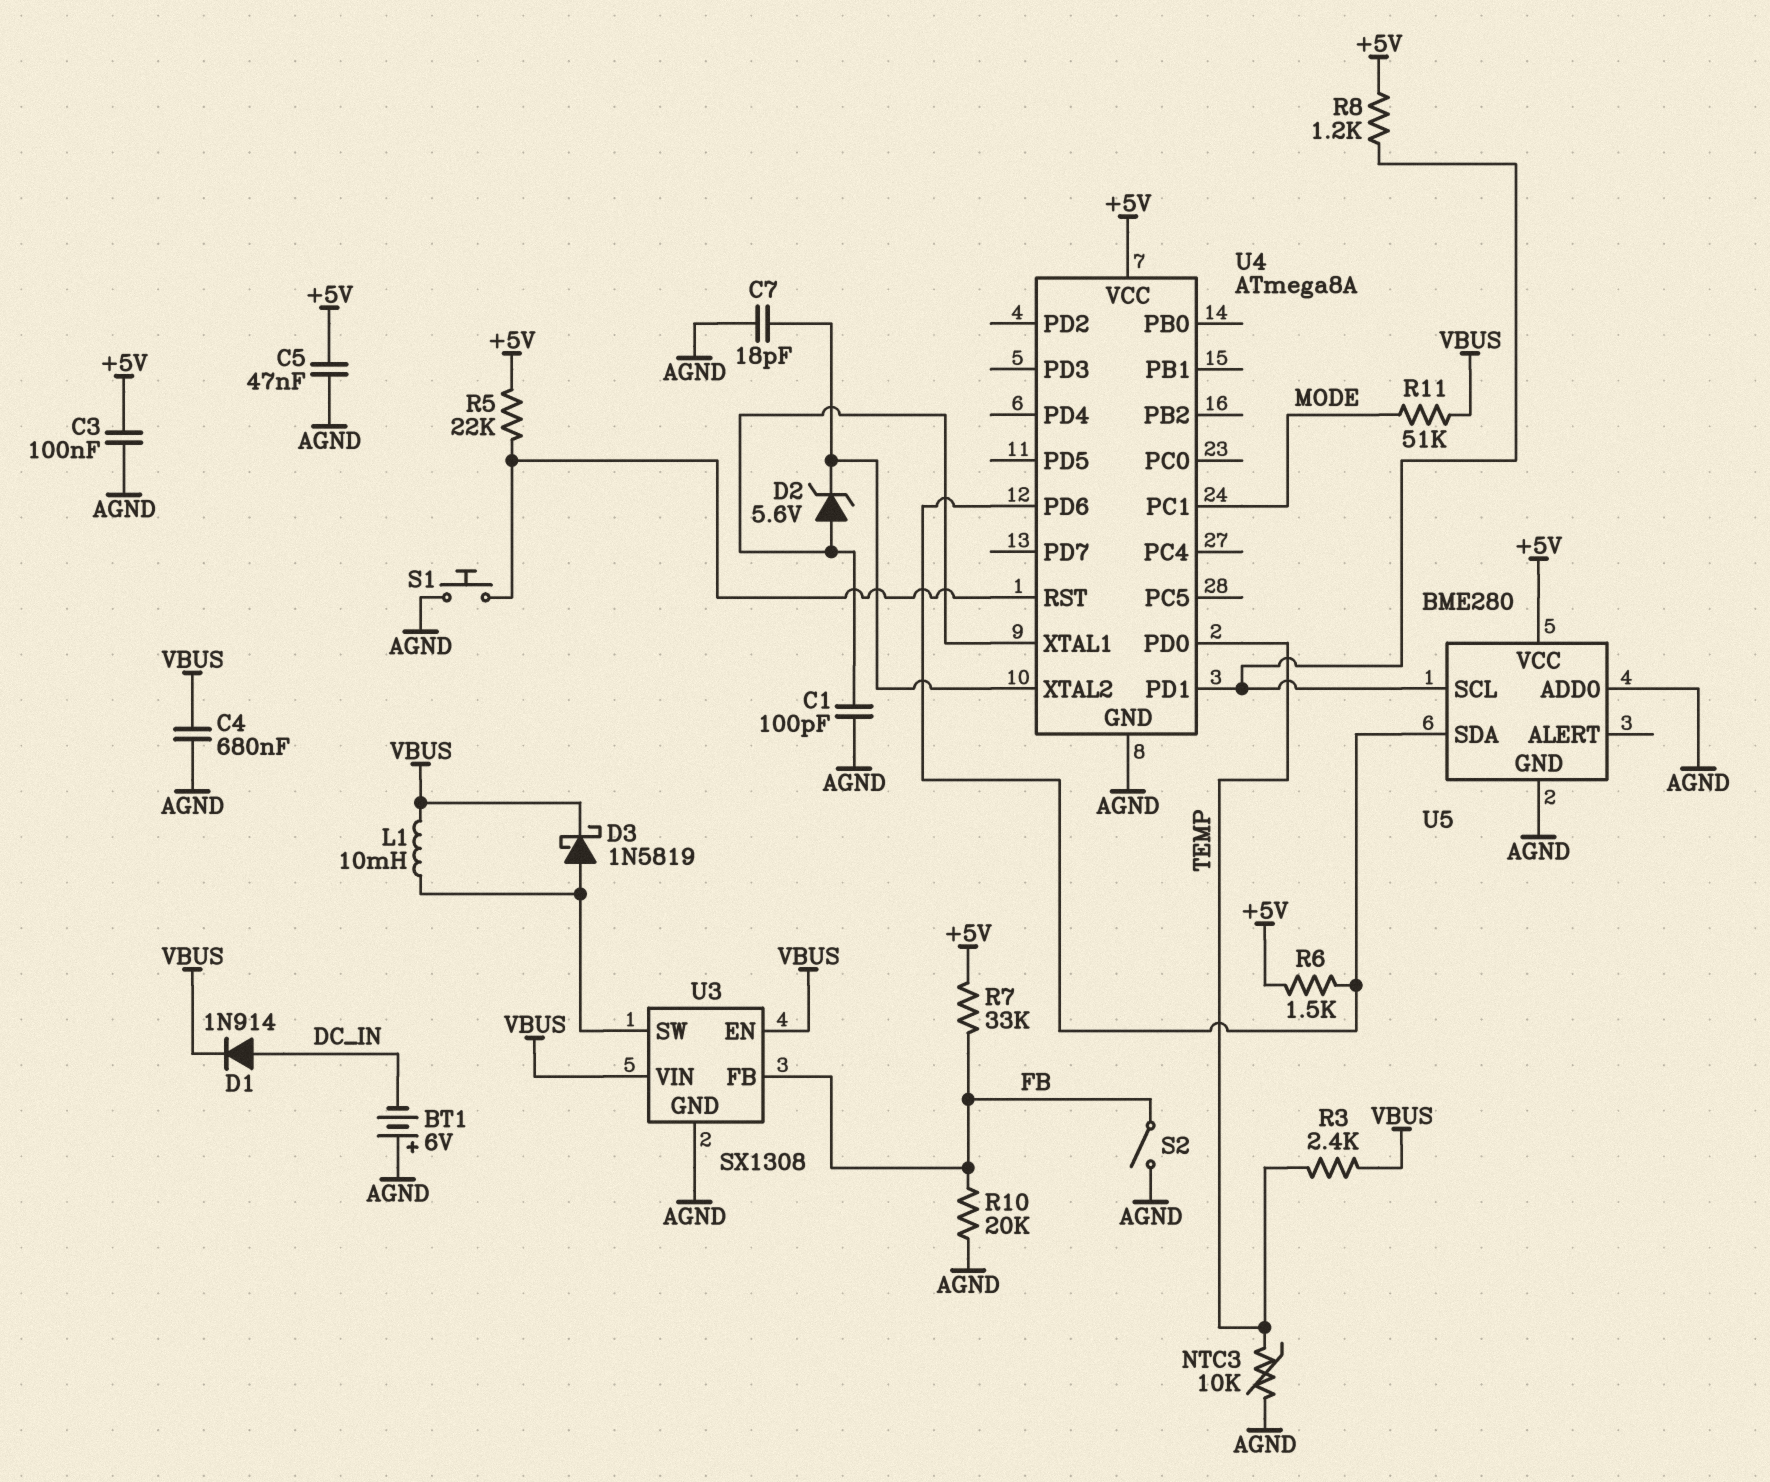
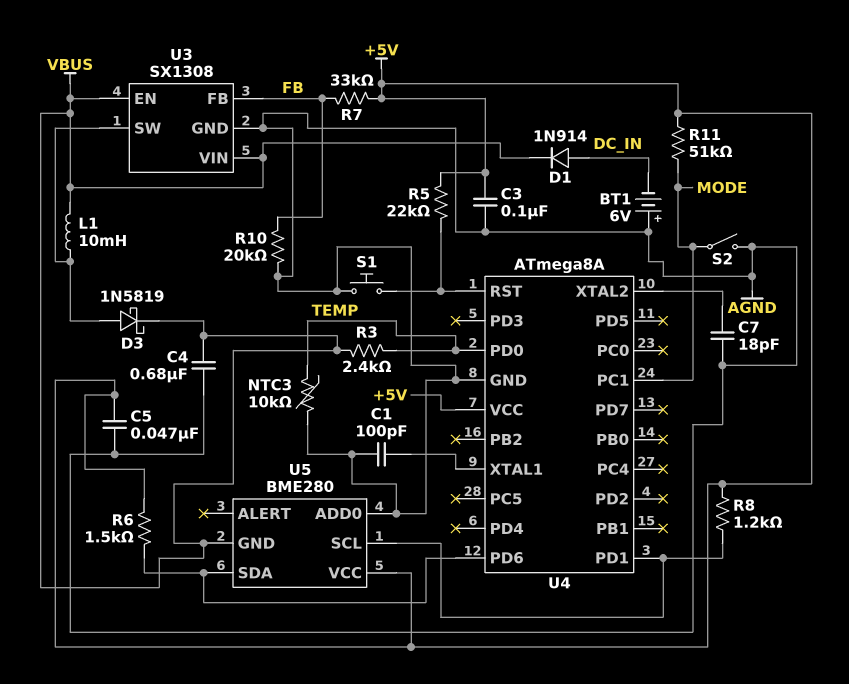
D2: zener 5.6V (A U4/XTAL1, K U4/XTAL2) -> none
R11: 51k (MODE, VBUS) -> 51k (+5V, MODE)
S2: switch (AGND, FB) -> switch (AGND, MODE)
U5 pin GND: AGND -> VBUS

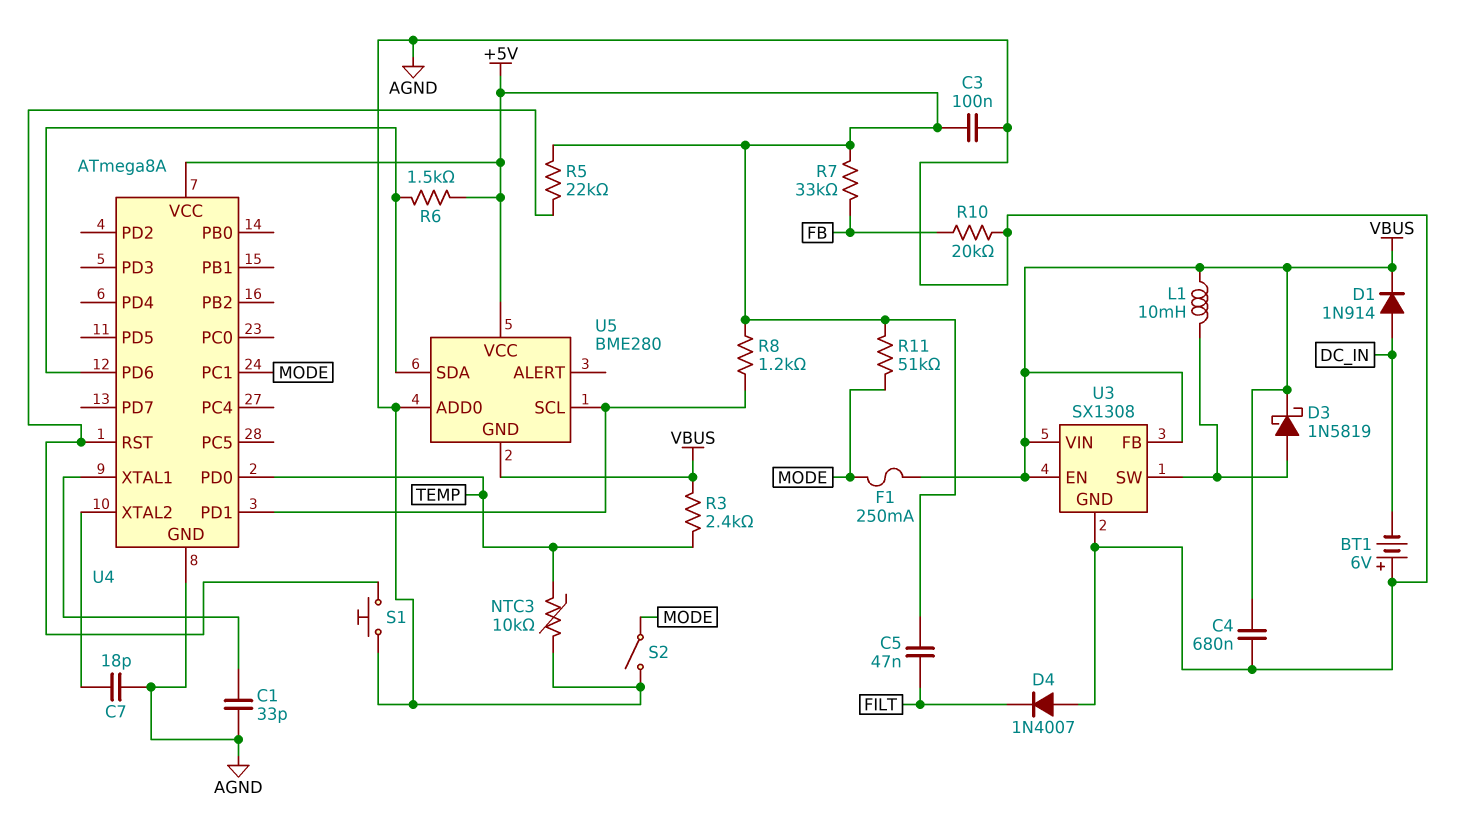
C1: 100pF (AGND, U4/XTAL1) -> 33pF (AGND, U4/XTAL1)
C5: 47nF (+5V, AGND) -> 47nF (+5V, FILT)
D4: none -> diode 1N4007 (A AGND, K FILT)
F1: none -> 250mA (MODE, VBUS)
U3 pin FB: FB -> VBUS

